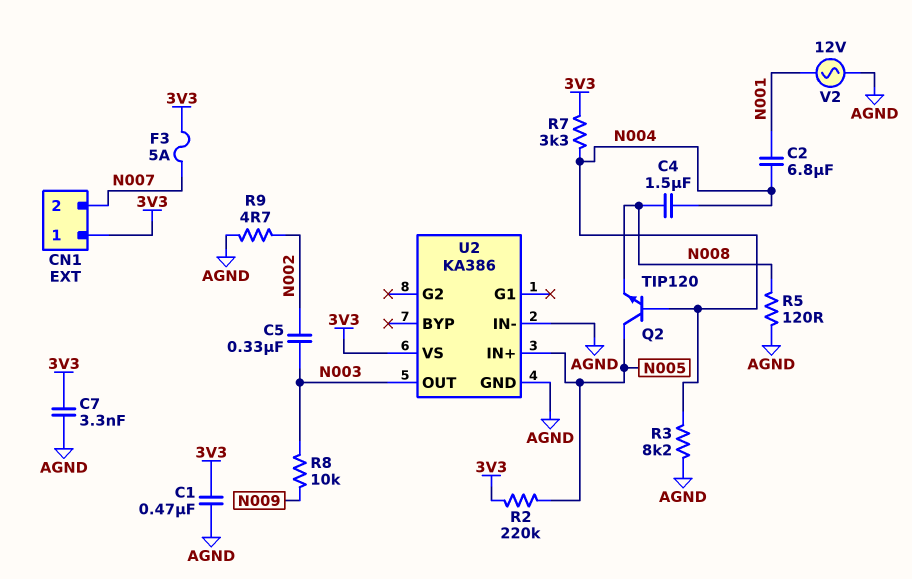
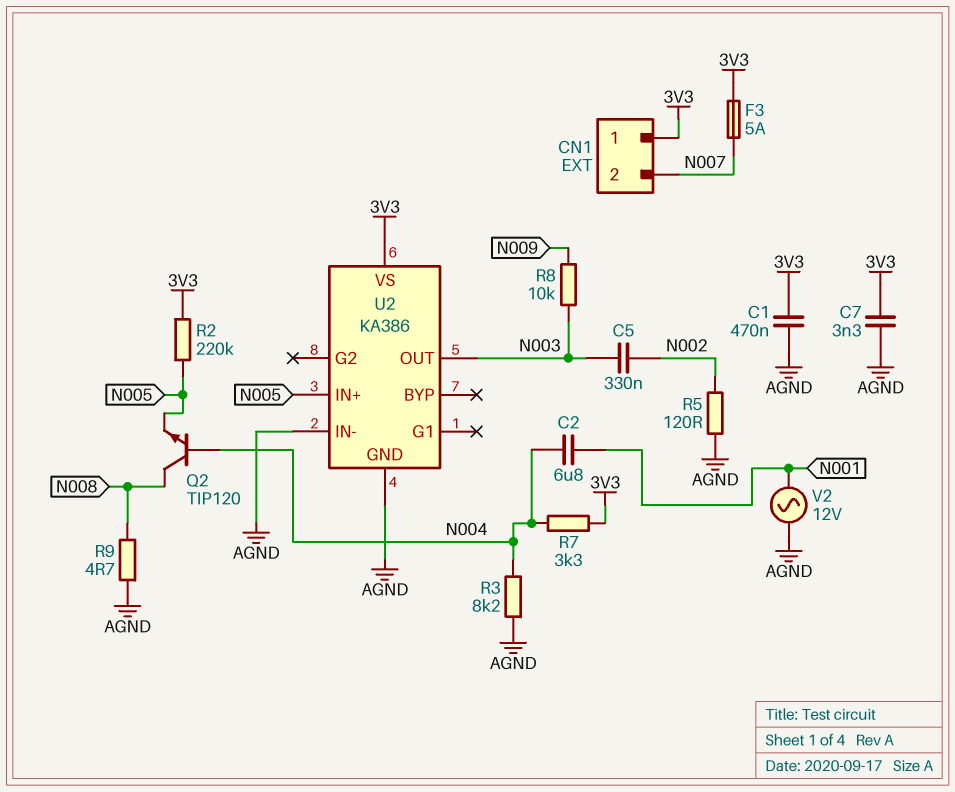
C4: 1.5uF (N004, N008) -> none
Q2: NPN TIP120 (B N004, C N005, E N008) -> NPN TIP120 (B N004, C N008, E N005)
R5: 120 (AGND, N008) -> 120 (AGND, N002)
R9: 4.7 (AGND, N002) -> 4.7 (AGND, N008)

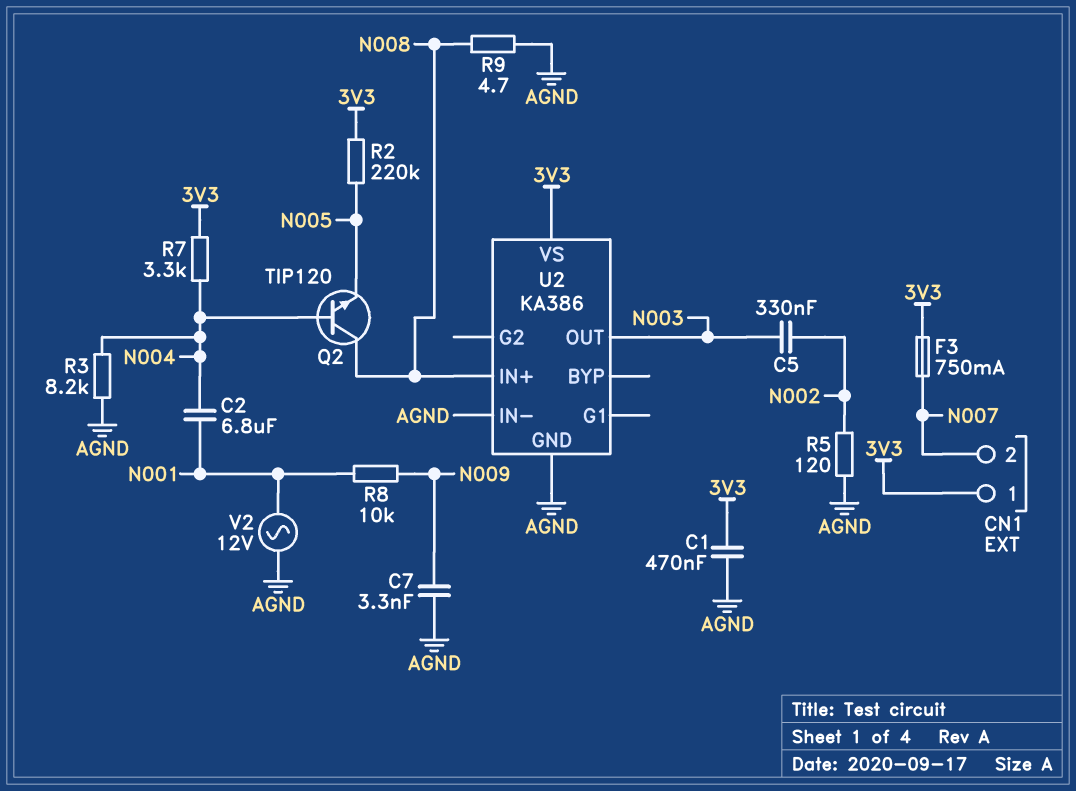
C7: 3.3nF (3V3, AGND) -> 3.3nF (AGND, N009)
F3: 5A (3V3, N007) -> 750mA (3V3, N007)
R8: 10k (N003, N009) -> 10k (N001, N009)
U2 pin IN+: N005 -> N008

